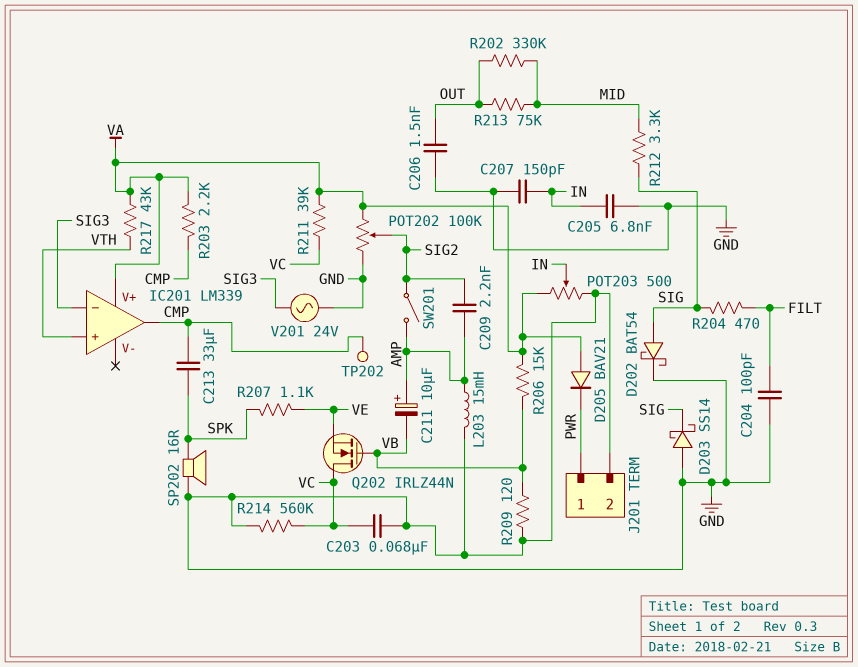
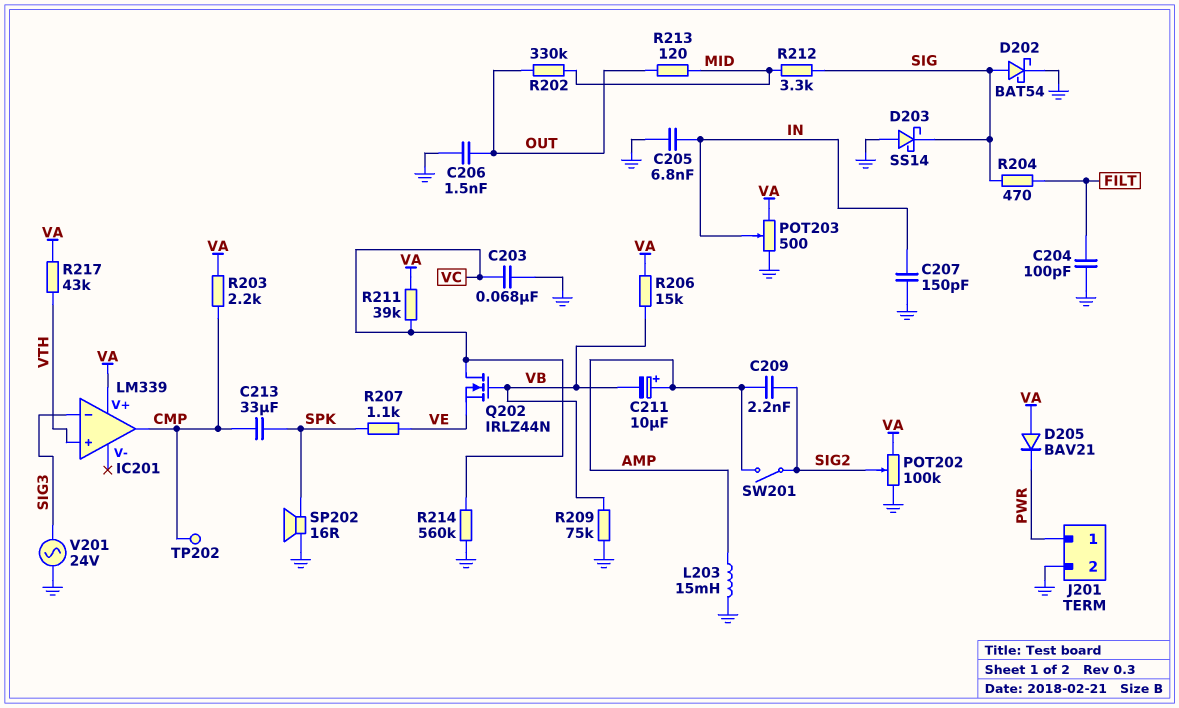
R209: 120 (GND, VB) -> 75k (GND, VB)
R213: 75k (MID, OUT) -> 120 (MID, OUT)

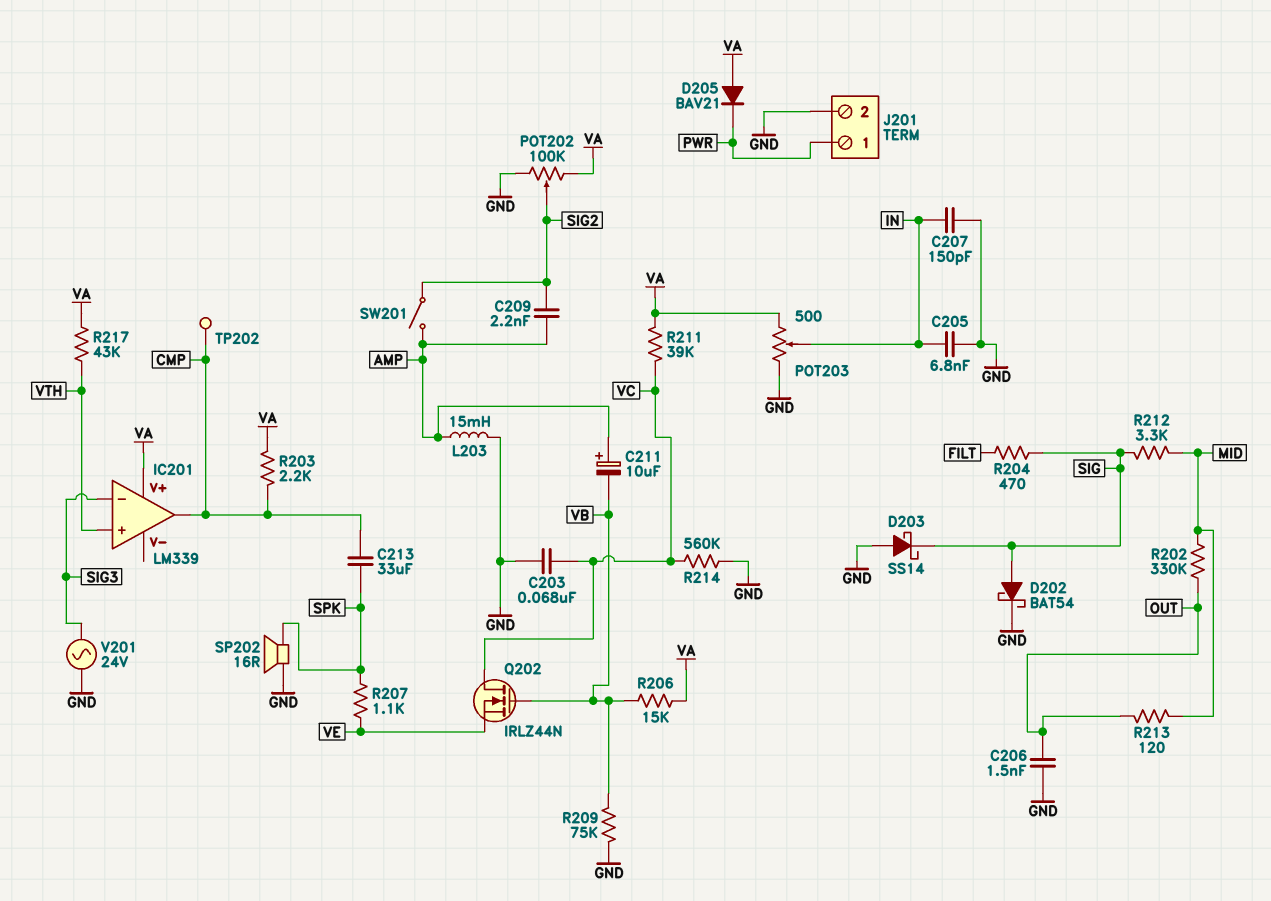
C204: 100pF (FILT, GND) -> none

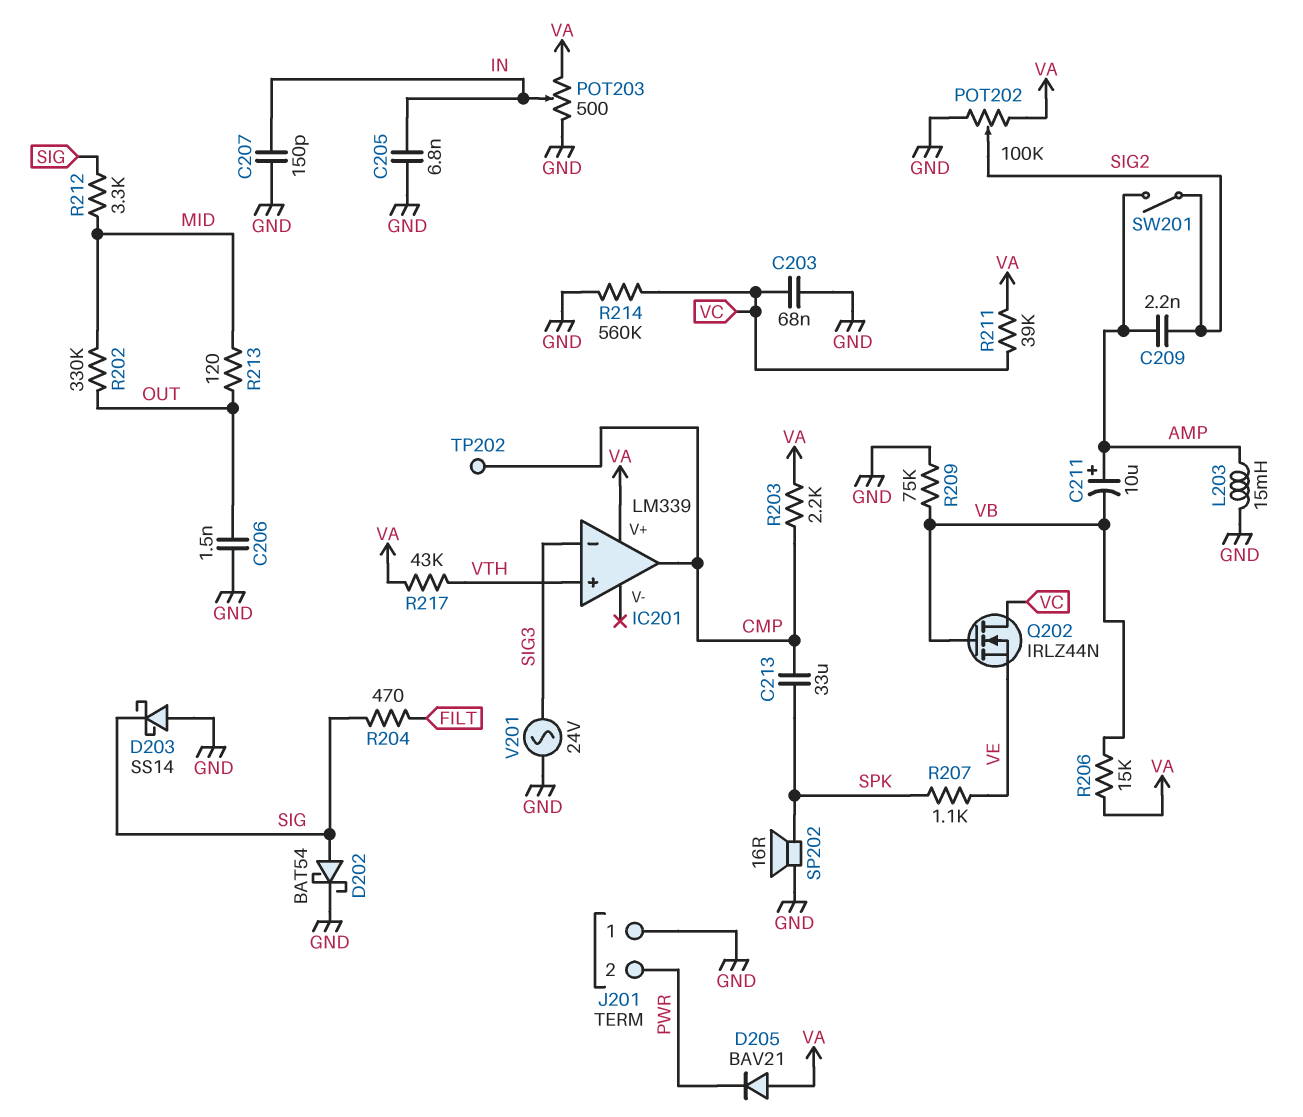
J201 pin 1: PWR -> GND
J201 pin 2: GND -> PWR

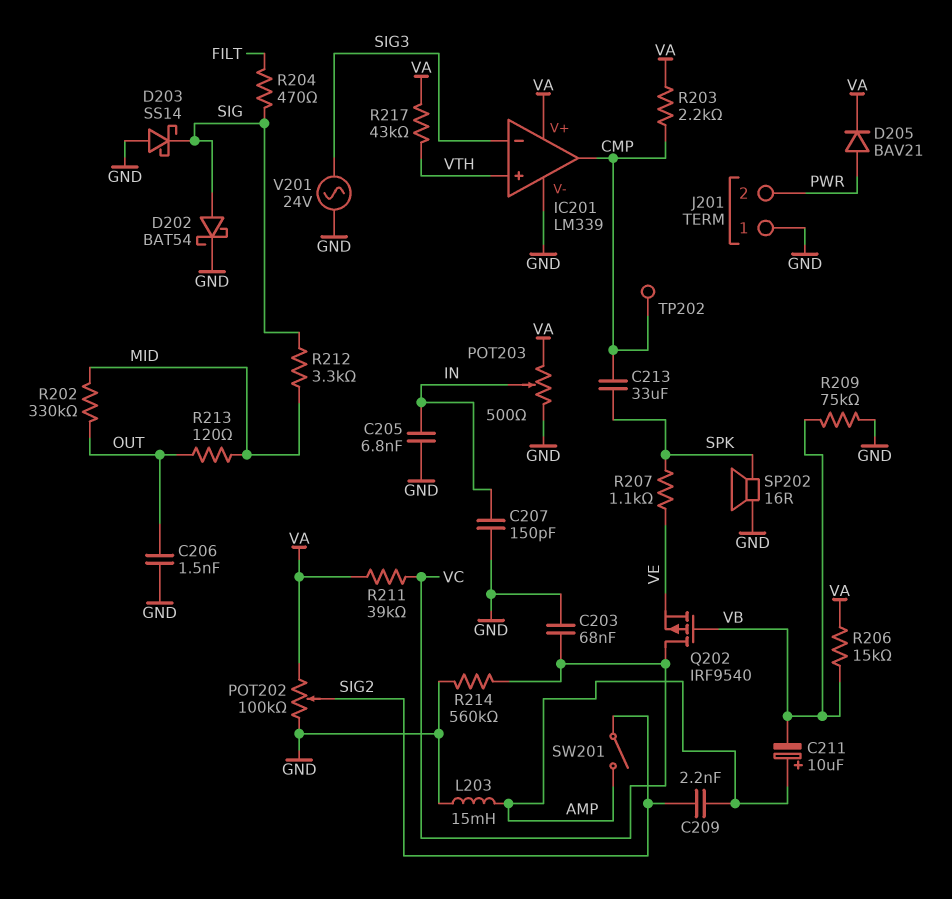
D205: diode BAV21 (A VA, K PWR) -> diode BAV21 (A PWR, K VA)
IC201 pin V-: none -> GND
Q202: NMOS IRLZ44N (G VB, D VC, S VE) -> PMOS IRF9540 (G VB, D VC, S VE)

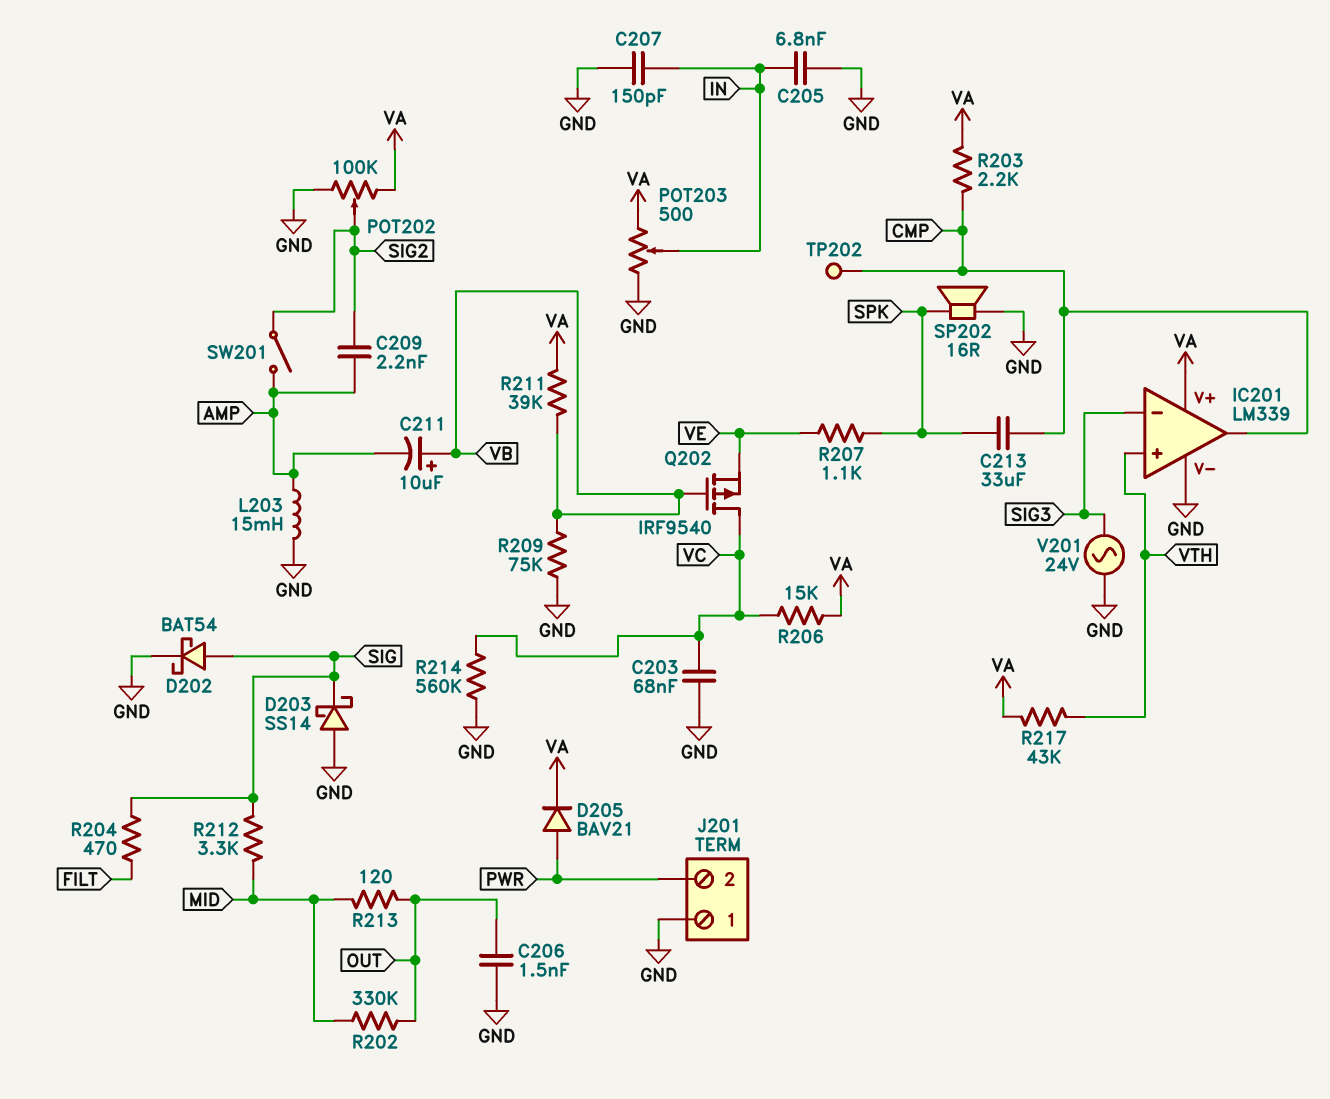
C211: 10uF (plus AMP, minus VB) -> 10uF (plus VB, minus AMP)
R206: 15k (VA, VB) -> 15k (VA, VC)
R211: 39k (VA, VC) -> 39k (VA, VB)

